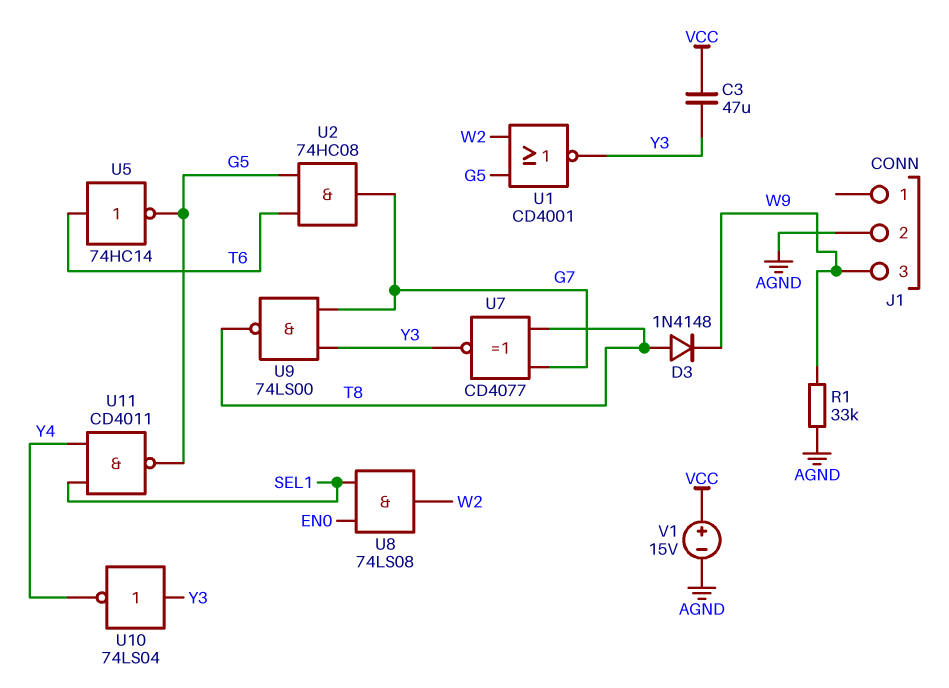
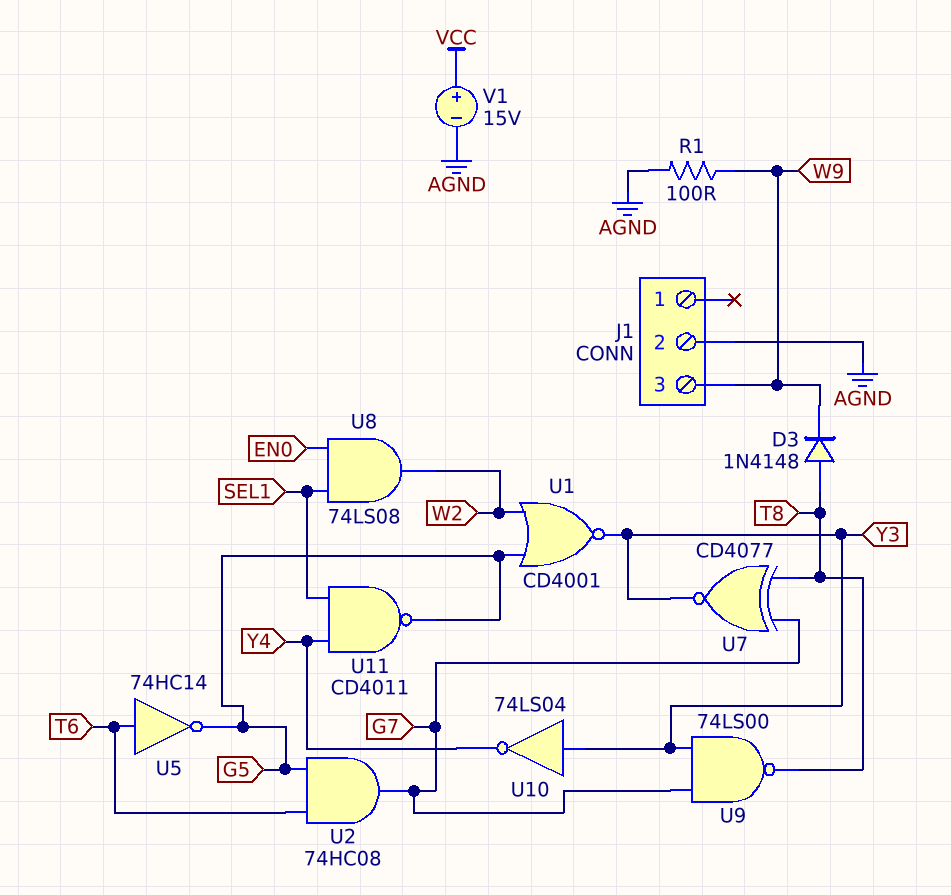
C3: 47uF (VCC, Y3) -> none
R1: 33k (AGND, W9) -> 100 (AGND, W9)

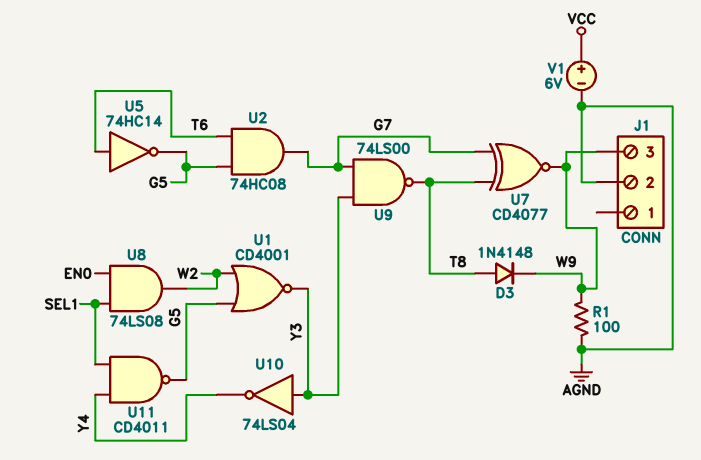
U7: XNOR CD4077 (in G7, in T8, out Y3) -> XNOR CD4077 (in G7, in T8, out W9)
V1: 15V (plus VCC, minus AGND) -> 6V (plus VCC, minus AGND)

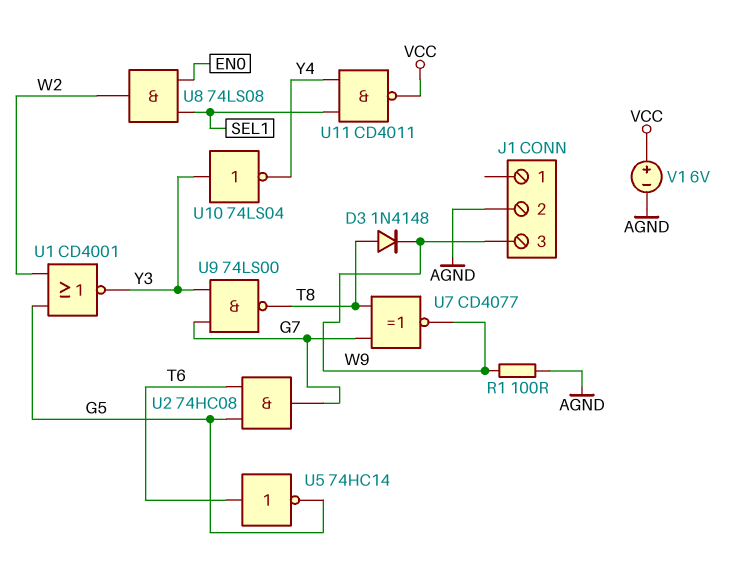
U11: NAND CD4011 (in SEL1, in Y4, out G5) -> NAND CD4011 (in SEL1, in Y4, out VCC)

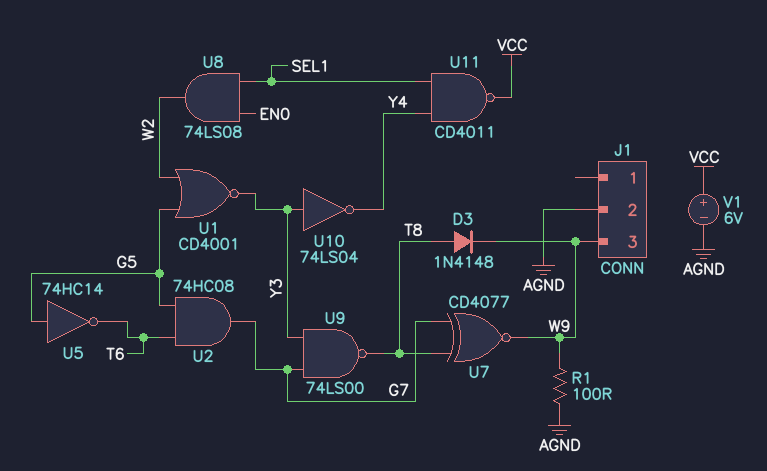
U5: NOT 74HC14 (in T6, out G5) -> NOT 74HC14 (in G5, out T6)

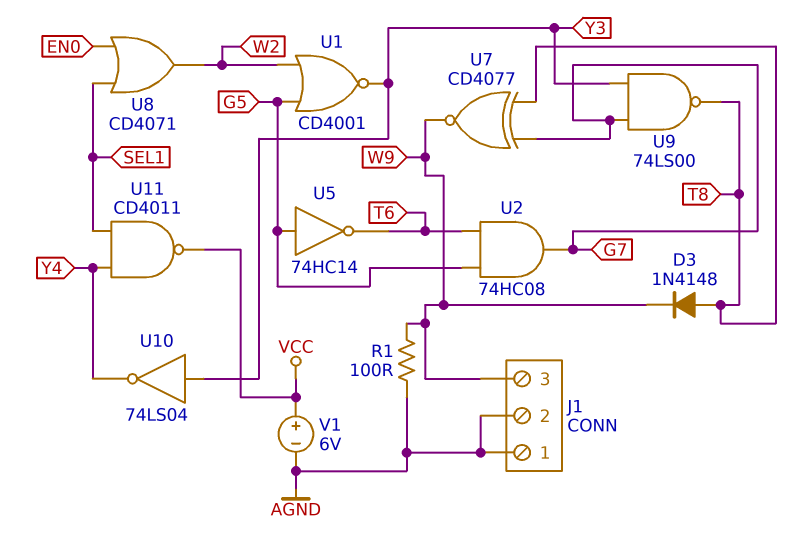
J1 pin 1: none -> AGND
U8: AND 74LS08 (in EN0, in SEL1, out W2) -> OR CD4071 (in EN0, in SEL1, out W2)

